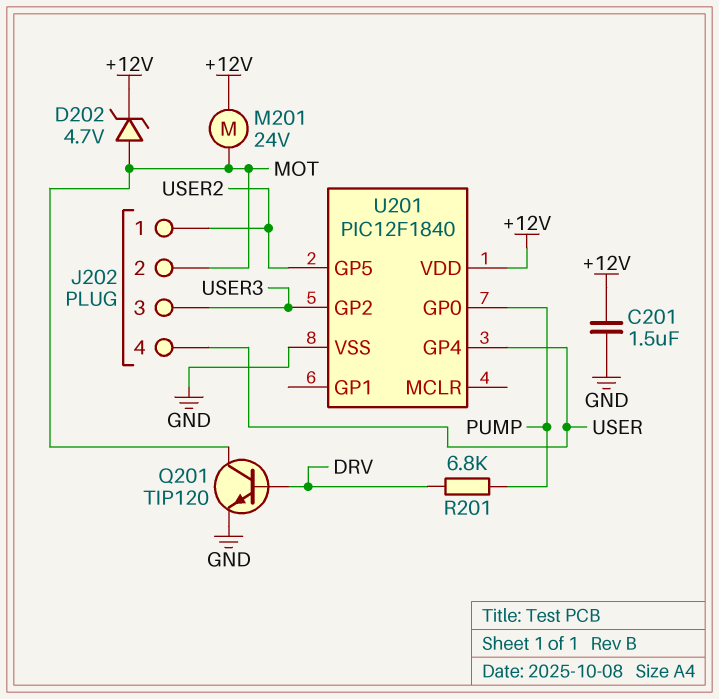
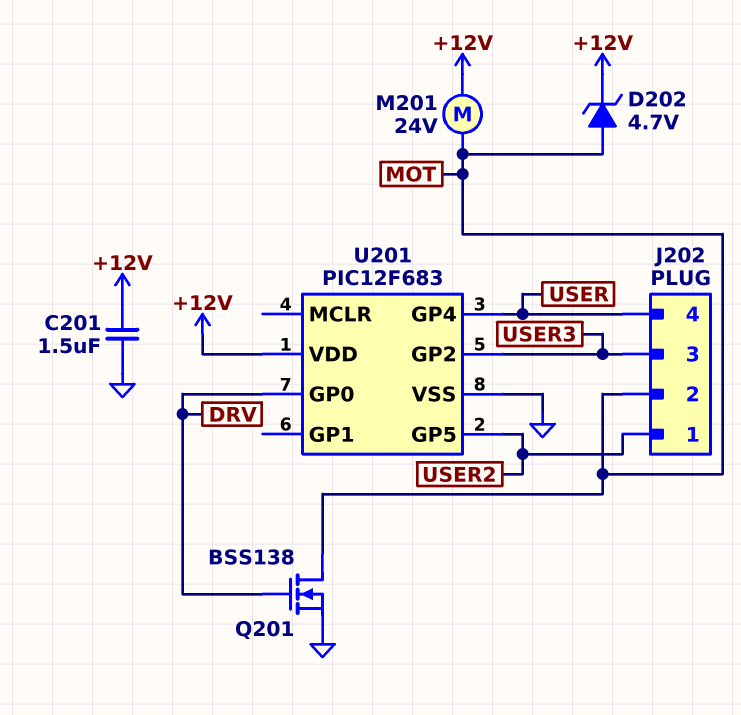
Q201: NPN TIP120 (B DRV, C MOT, E GND) -> NMOS BSS138 (G DRV, D MOT, S GND)
R201: 6.8k (DRV, PUMP) -> none
U201: PIC12F1840 -> PIC12F683
U201 pin GP0: PUMP -> DRV

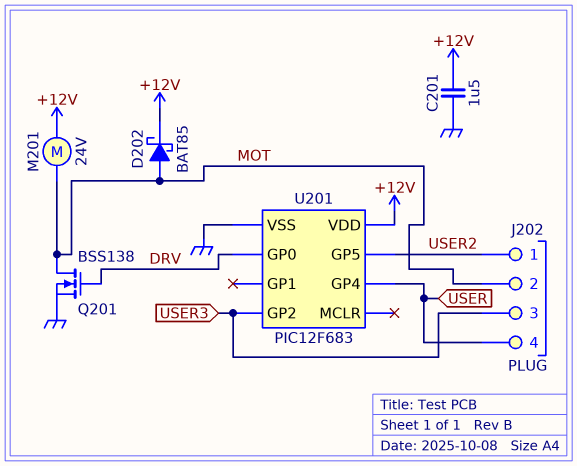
D202: zener 4.7V (A MOT, K +12V) -> schottky BAT85 (A MOT, K +12V)

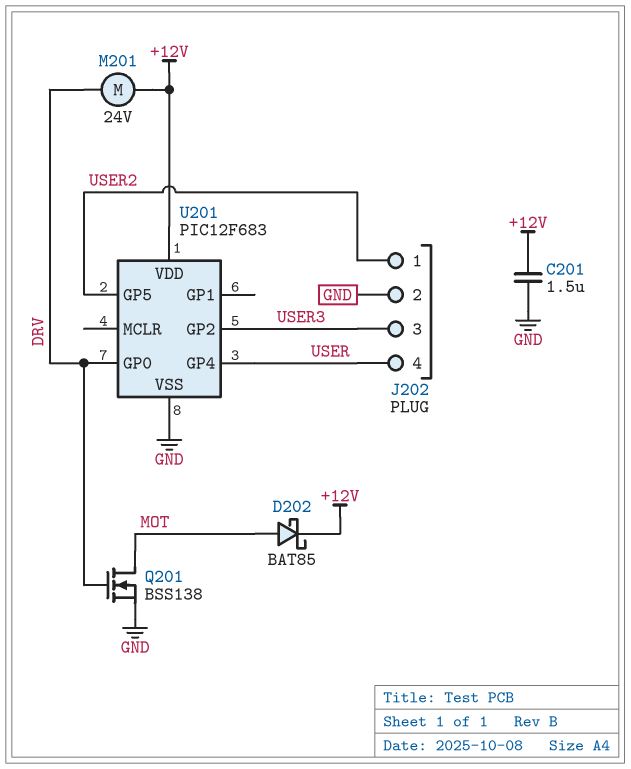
J202 pin 2: MOT -> GND
M201: motor 24V (+12V, MOT) -> motor 24V (+12V, DRV)

